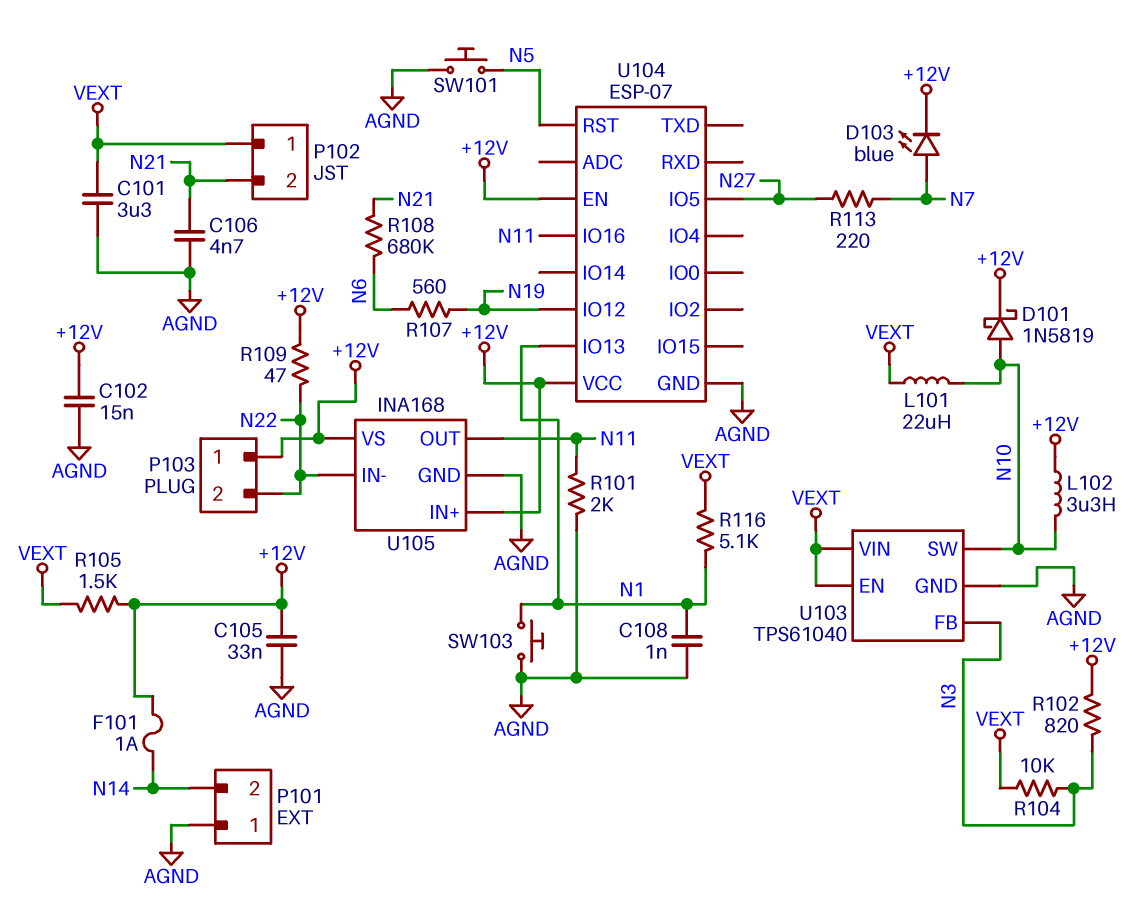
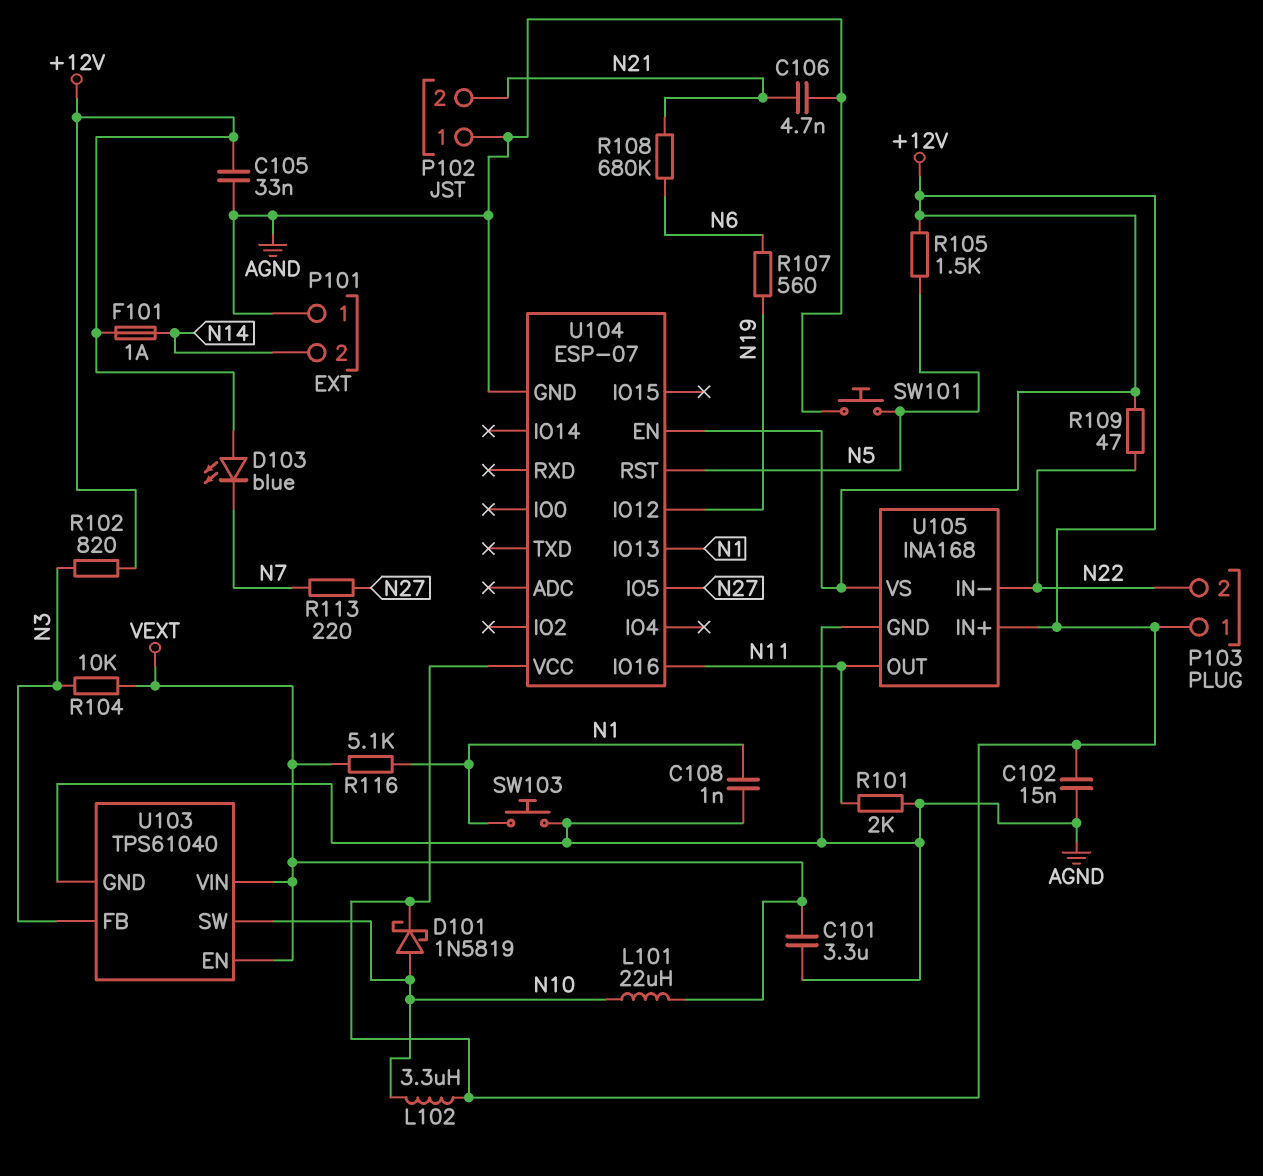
D103: LED blue (A N7, K +12V) -> LED blue (A +12V, K N7)
P102 pin 1: VEXT -> AGND
R105: 1.5k (+12V, VEXT) -> 1.5k (+12V, N5)

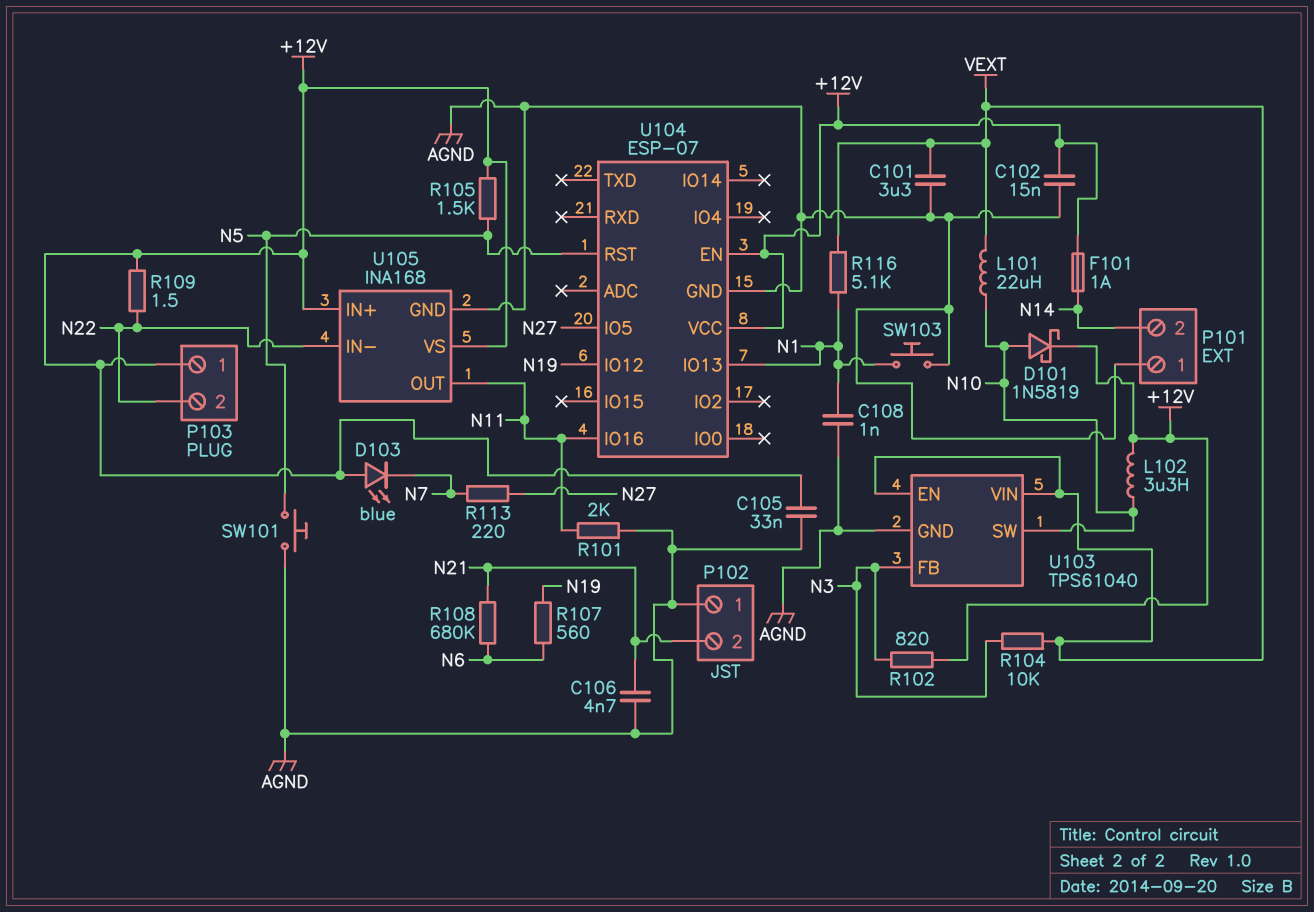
R109: 47 (+12V, N22) -> 1.5 (+12V, N22)

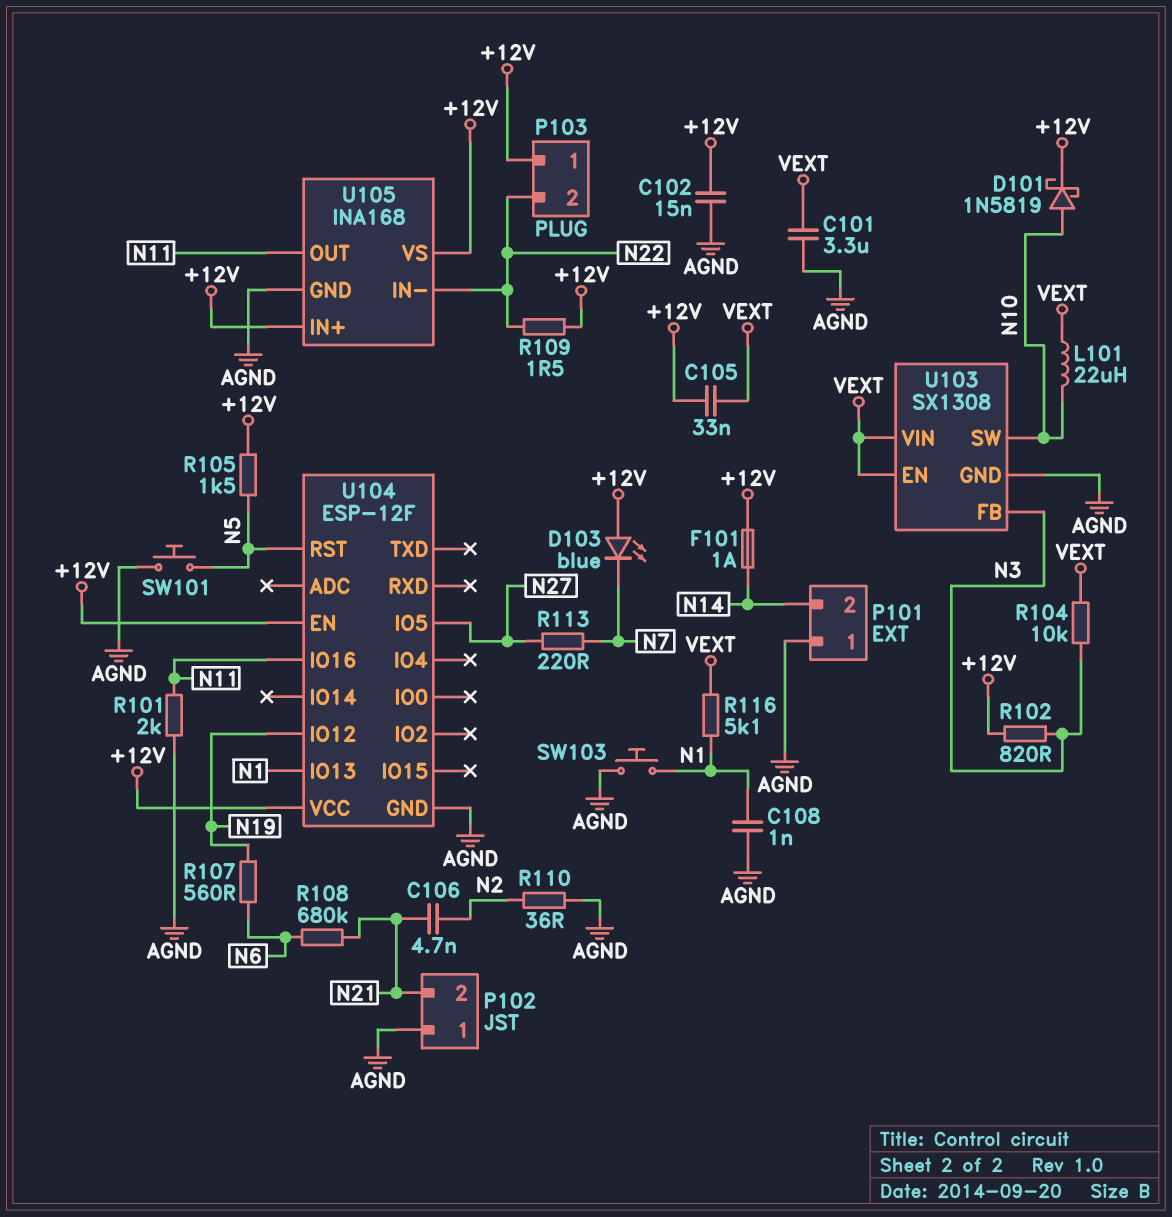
C105: 33nF (+12V, AGND) -> 33nF (+12V, VEXT)
C106: 4.7nF (AGND, N21) -> 4.7nF (N2, N21)
L102: 3.3uH (+12V, N10) -> none
R110: none -> 36 (AGND, N2)
U103: TPS61040 -> SX1308
U104: ESP-07 -> ESP-12F

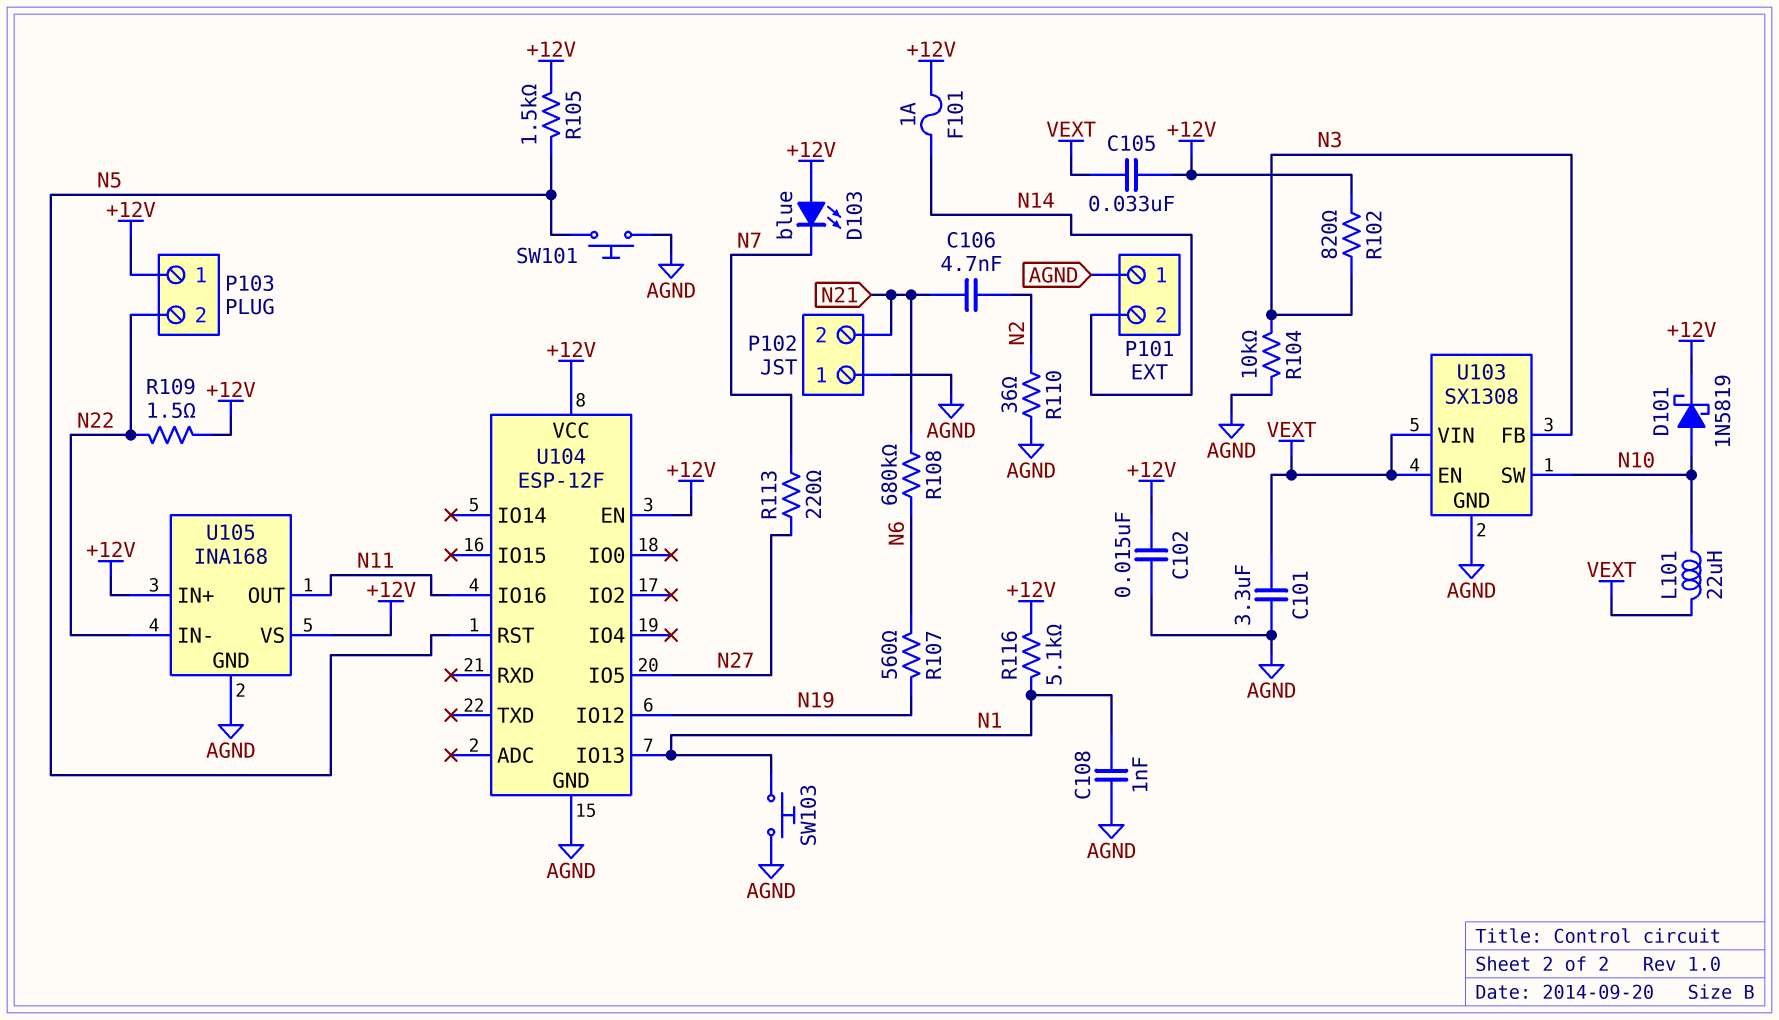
R101: 2k (AGND, N11) -> none
R104: 10k (N3, VEXT) -> 10k (AGND, N3)
R116: 5.1k (N1, VEXT) -> 5.1k (+12V, N1)

